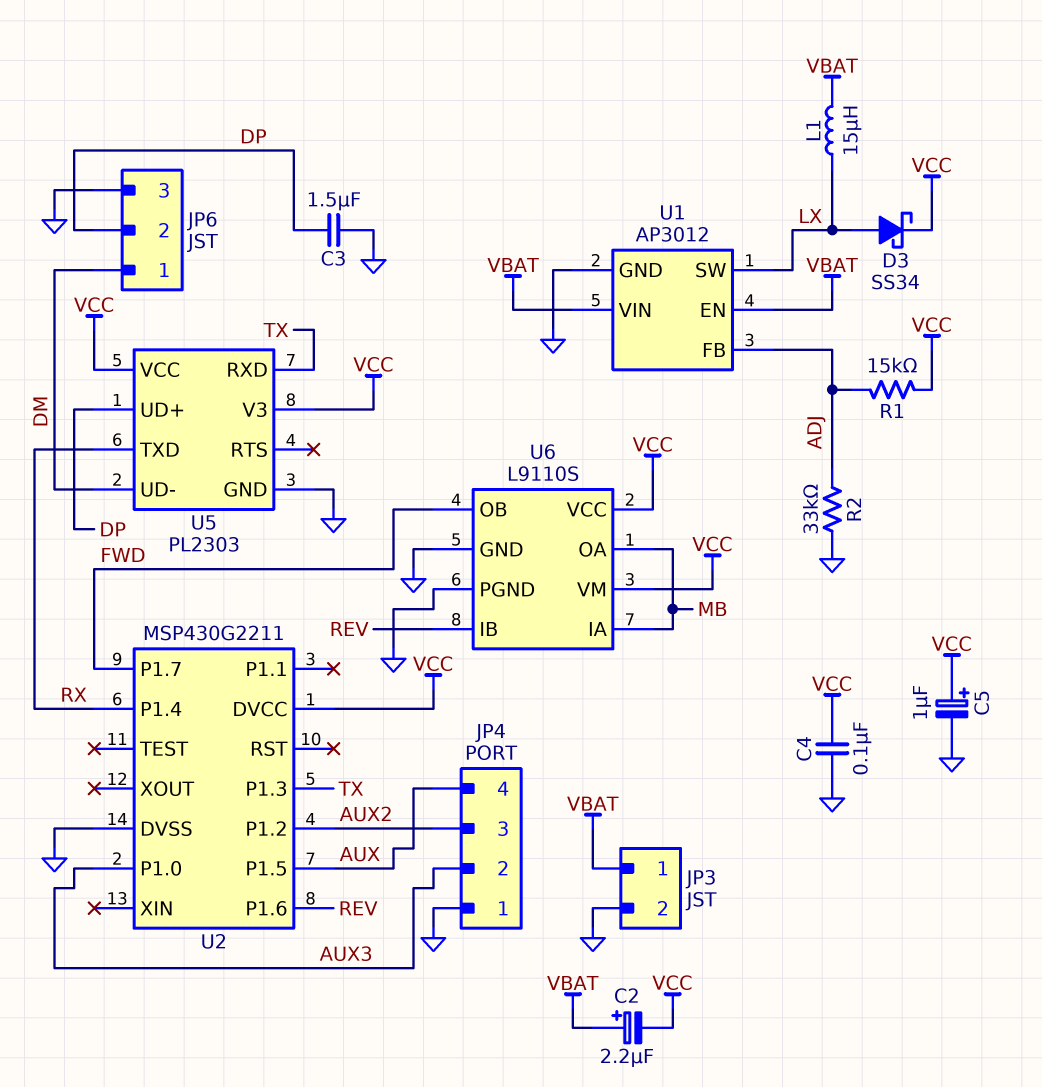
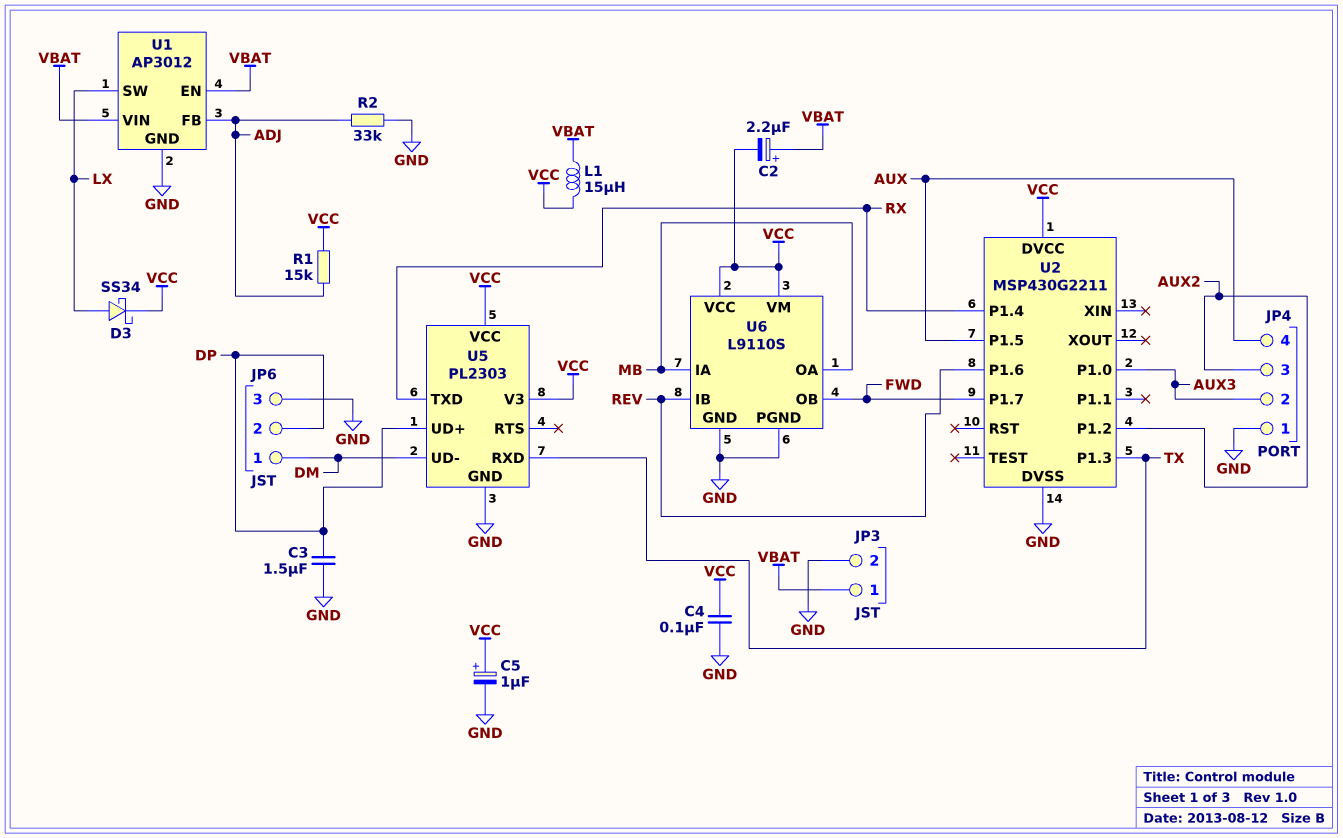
L1: 15uH (LX, VBAT) -> 15uH (VBAT, VCC)

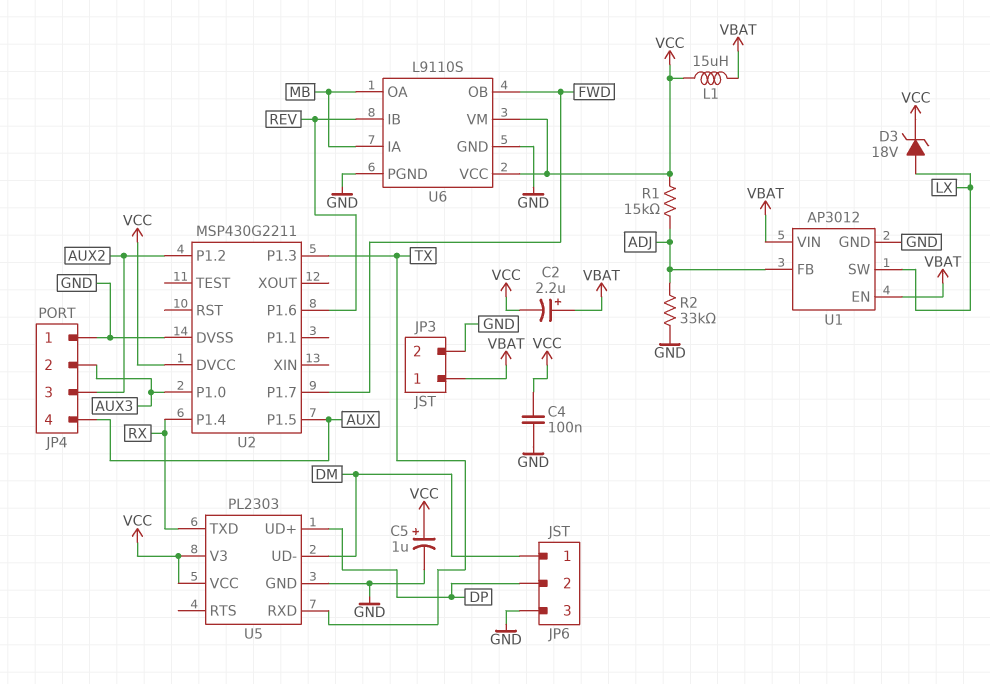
C3: 1.5uF (DP, GND) -> none
D3: schottky SS34 (A LX, K VCC) -> zener 18V (A LX, K VCC)

